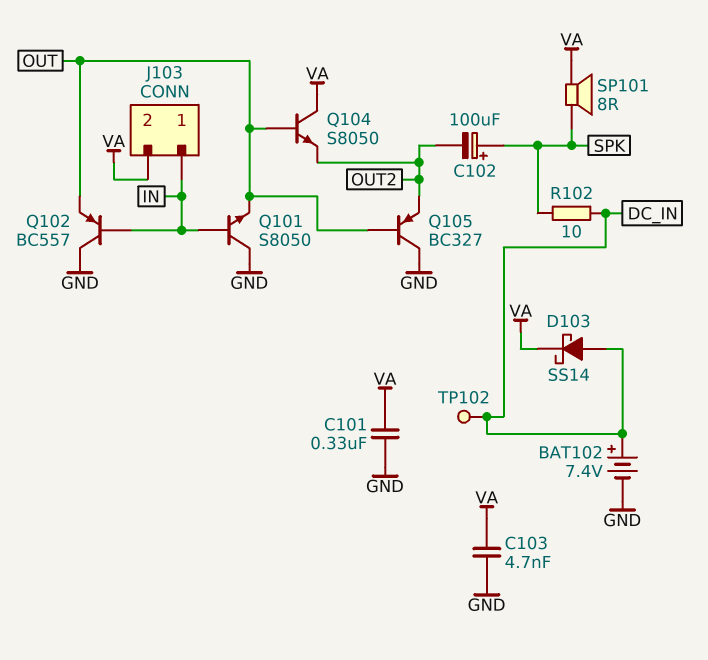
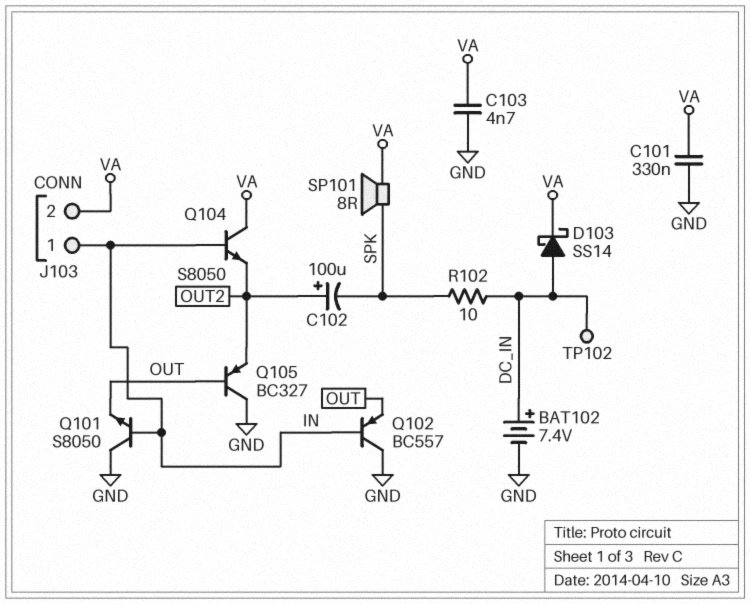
C102: 100uF (plus SPK, minus OUT2) -> 100uF (plus OUT2, minus SPK)
Q104: NPN S8050 (B OUT, C VA, E OUT2) -> NPN S8050 (B IN, C VA, E OUT2)

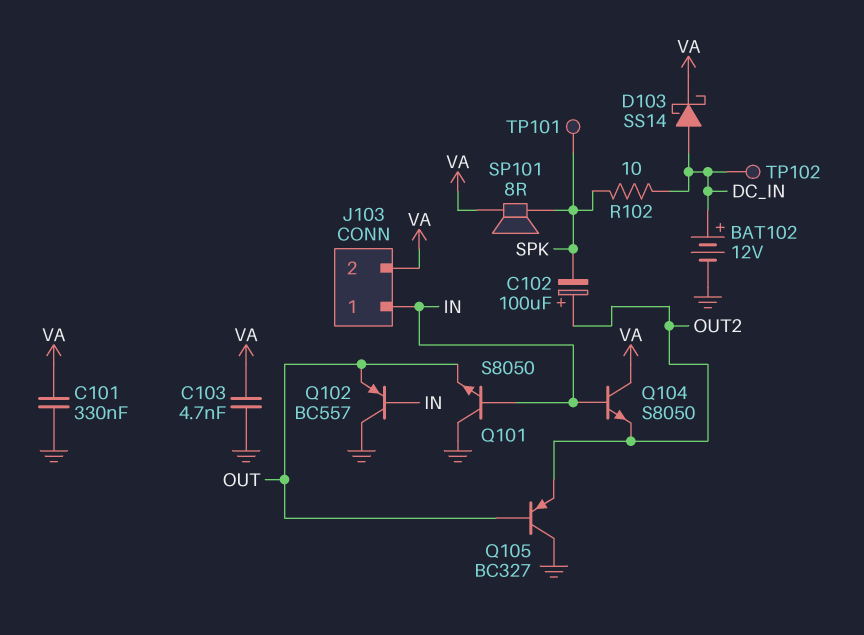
BAT102: 7.4V (plus DC_IN, minus GND) -> 12V (plus DC_IN, minus GND)
TP101: none -> test point (SPK)

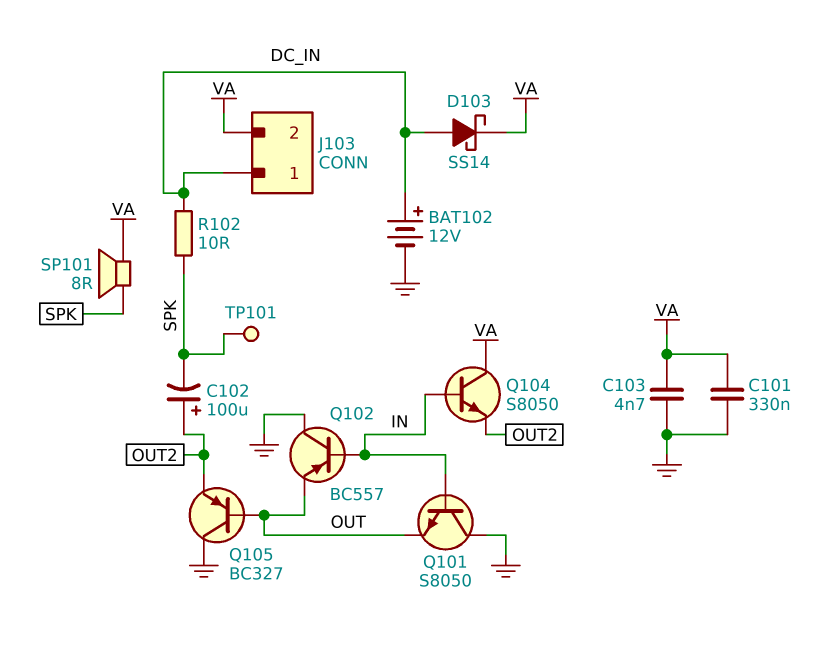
J103 pin 1: IN -> DC_IN
TP102: test point (DC_IN) -> none

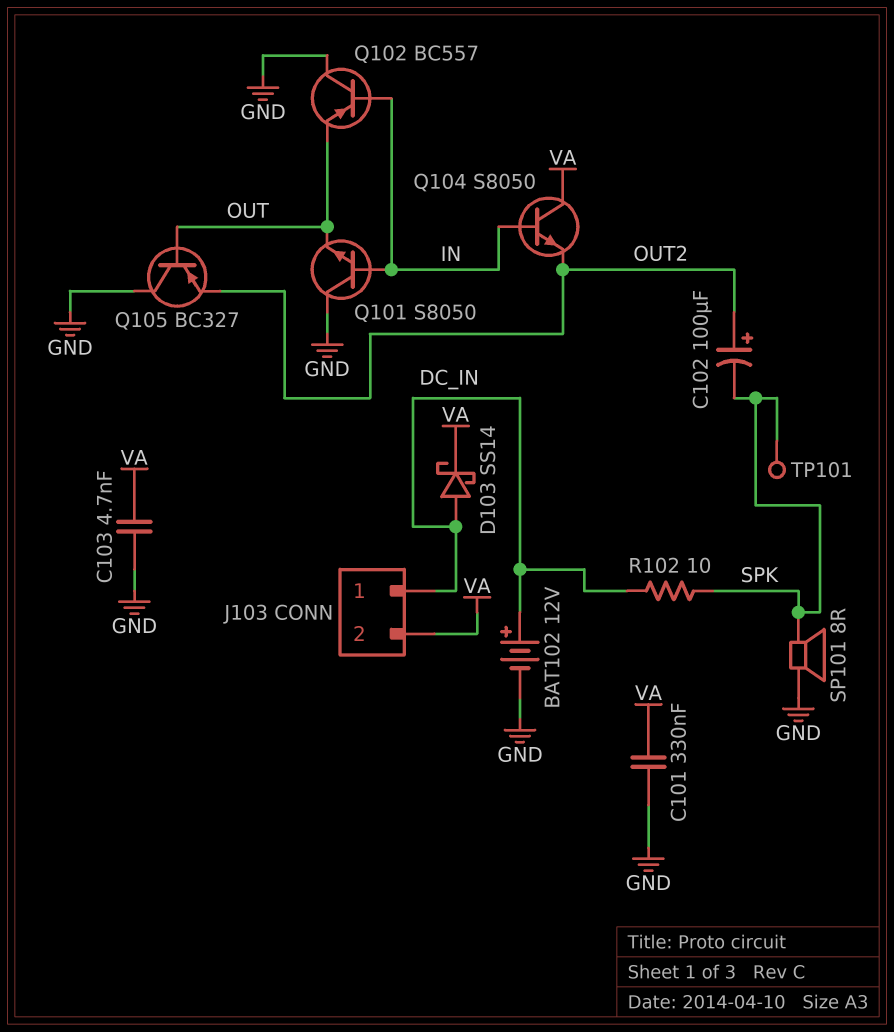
SP101: speaker 8R (SPK, VA) -> speaker 8R (GND, SPK)

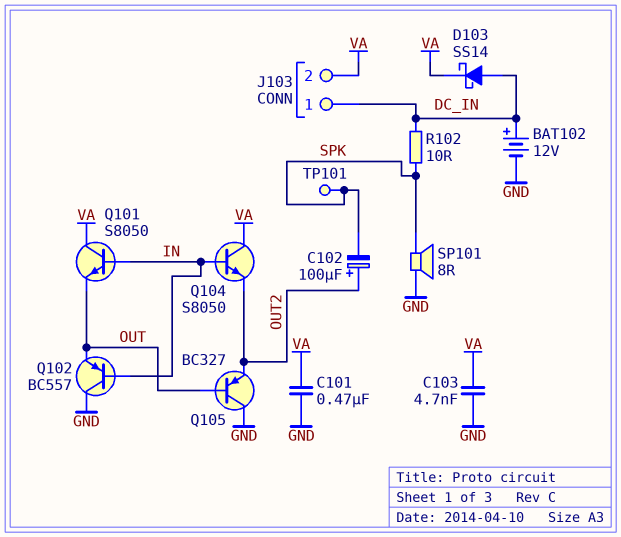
C101: 330nF (GND, VA) -> 470nF (GND, VA)
Q101: NPN S8050 (B IN, C GND, E OUT) -> NPN S8050 (B IN, C VA, E OUT)

